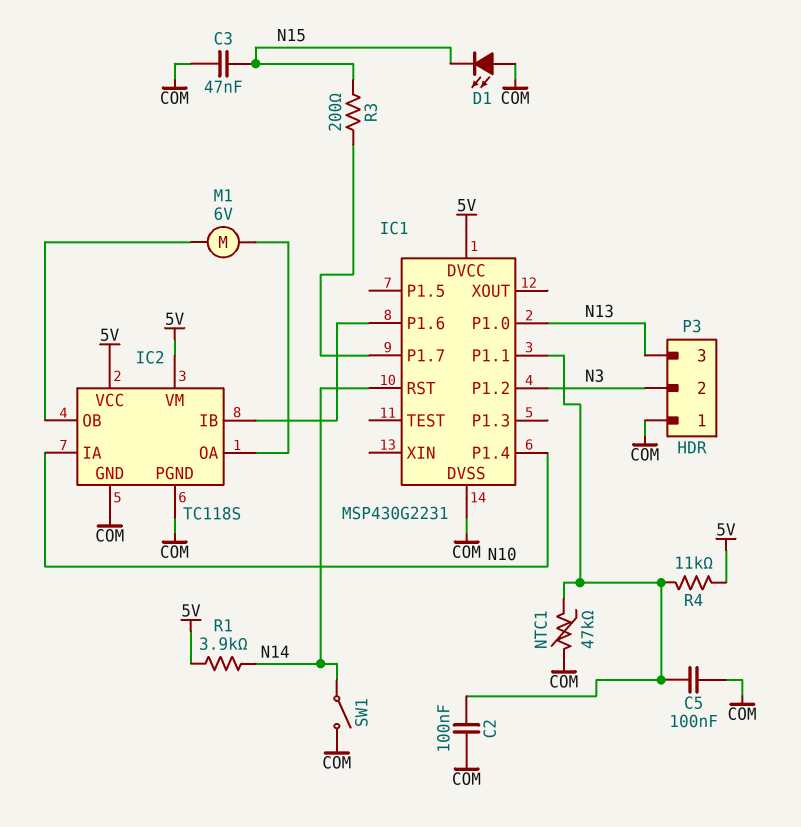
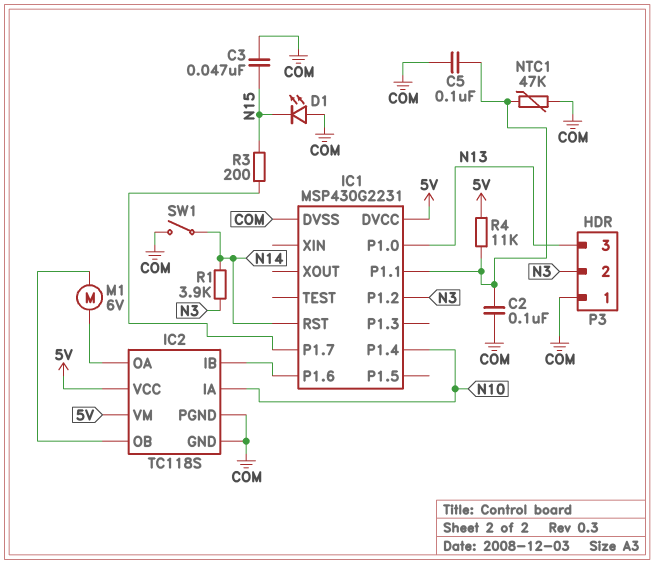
R1: 3.9k (5V, N14) -> 3.9k (N3, N14)

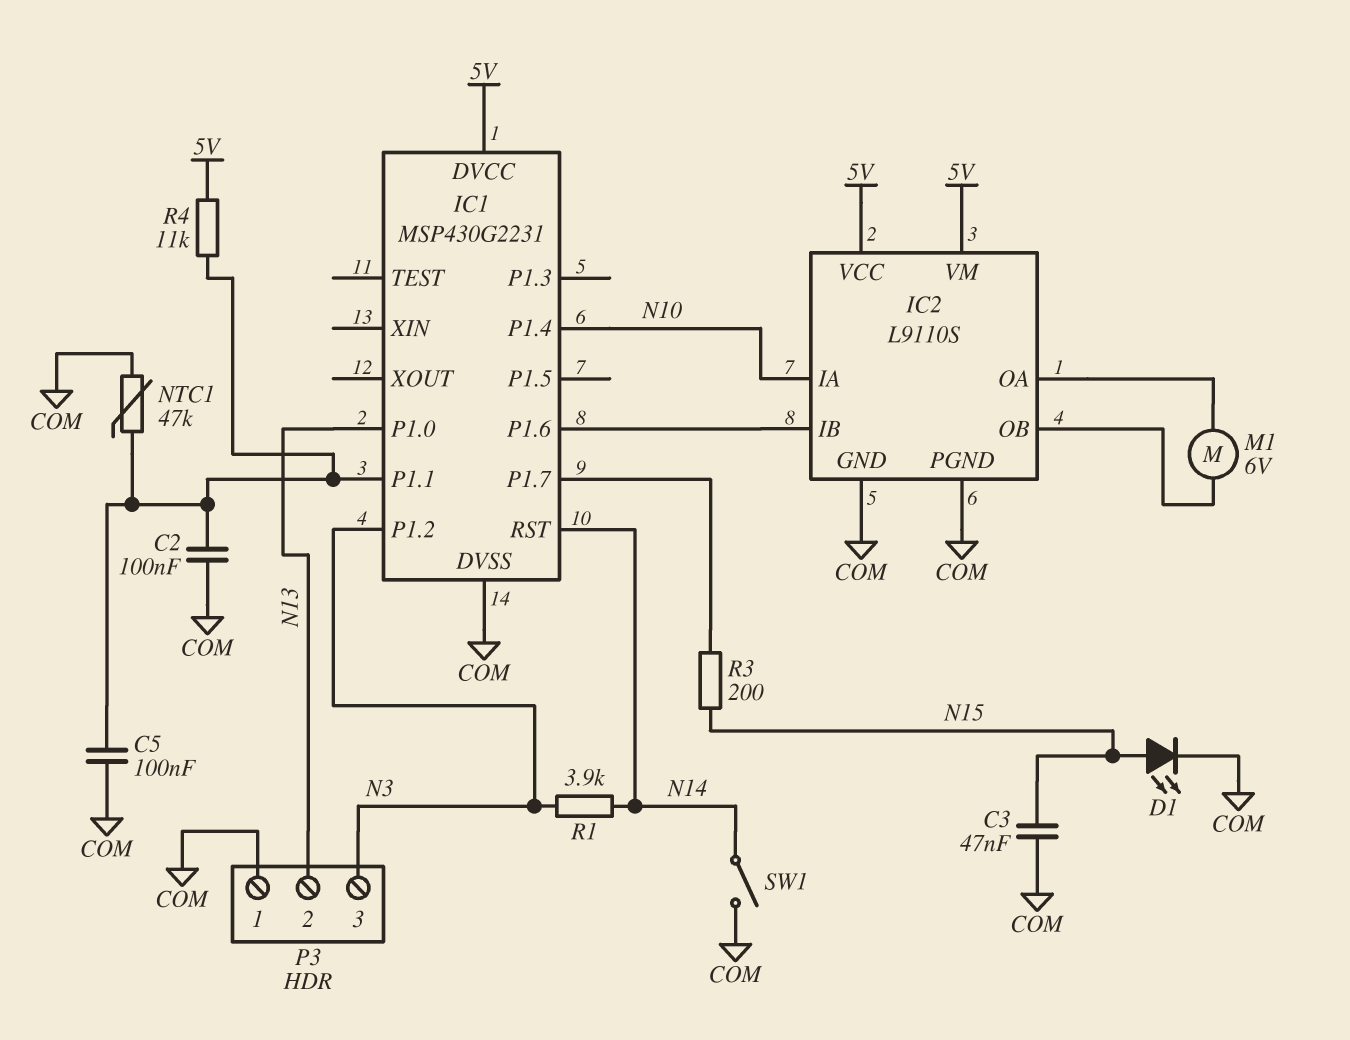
D1: LED (A COM, K N15) -> LED (A N15, K COM)
IC2: TC118S -> L9110S
P3 pin 2: N3 -> N13
P3 pin 3: N13 -> N3

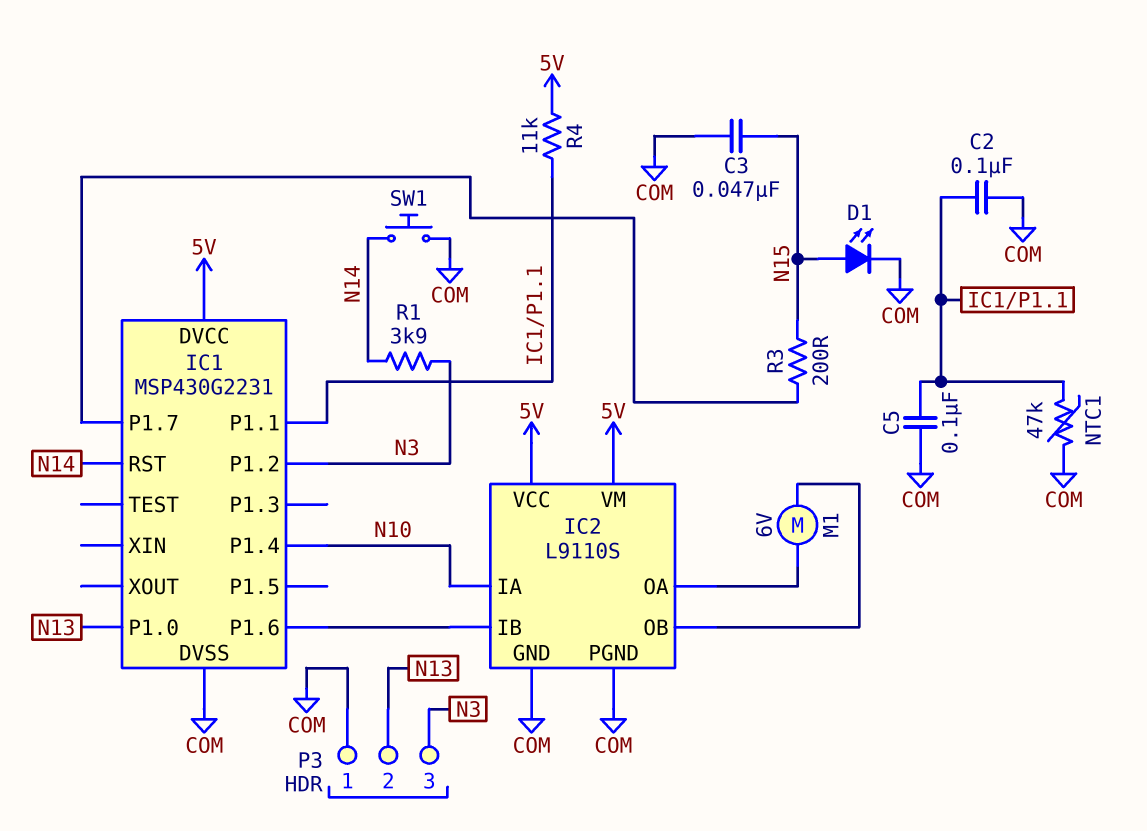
SW1: switch (COM, N14) -> button (COM, N14)

